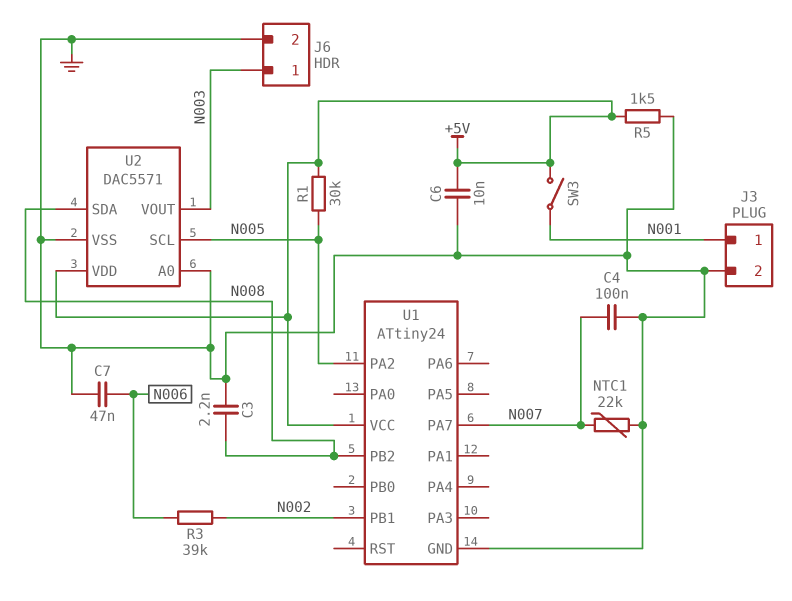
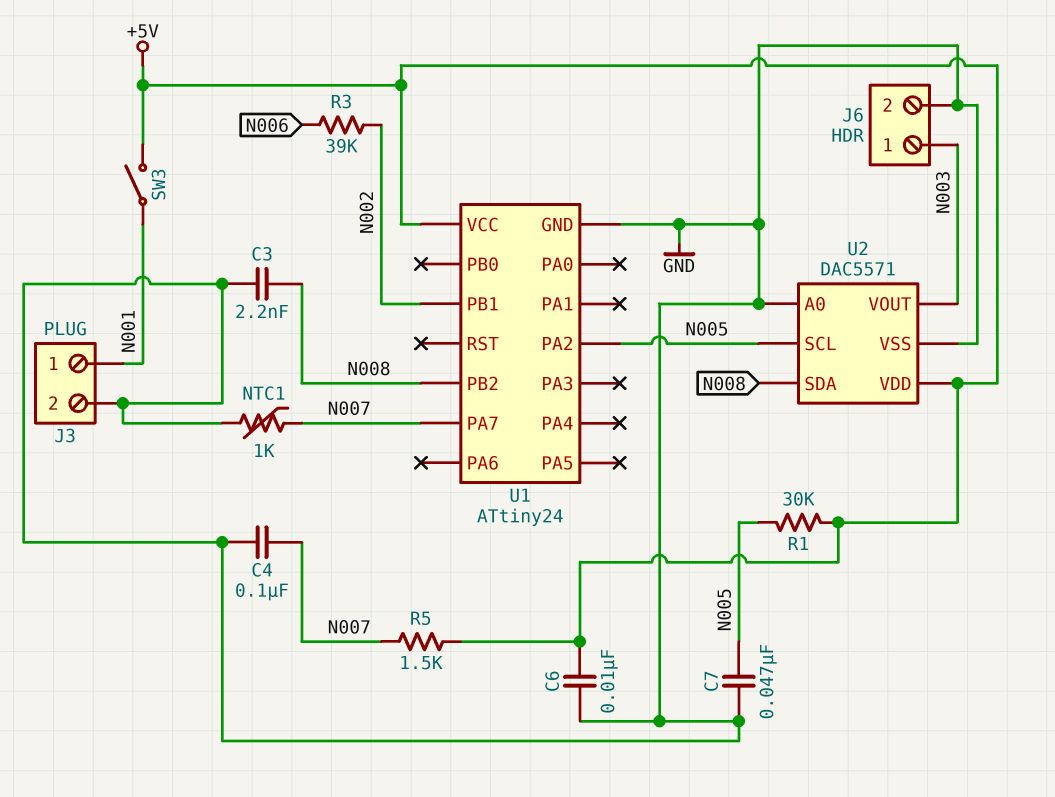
C7: 47nF (GND, N006) -> 47nF (GND, N005)
NTC1: 22k (GND, N007) -> 1k (GND, N007)
R5: 1.5k (+5V, GND) -> 1.5k (+5V, N007)

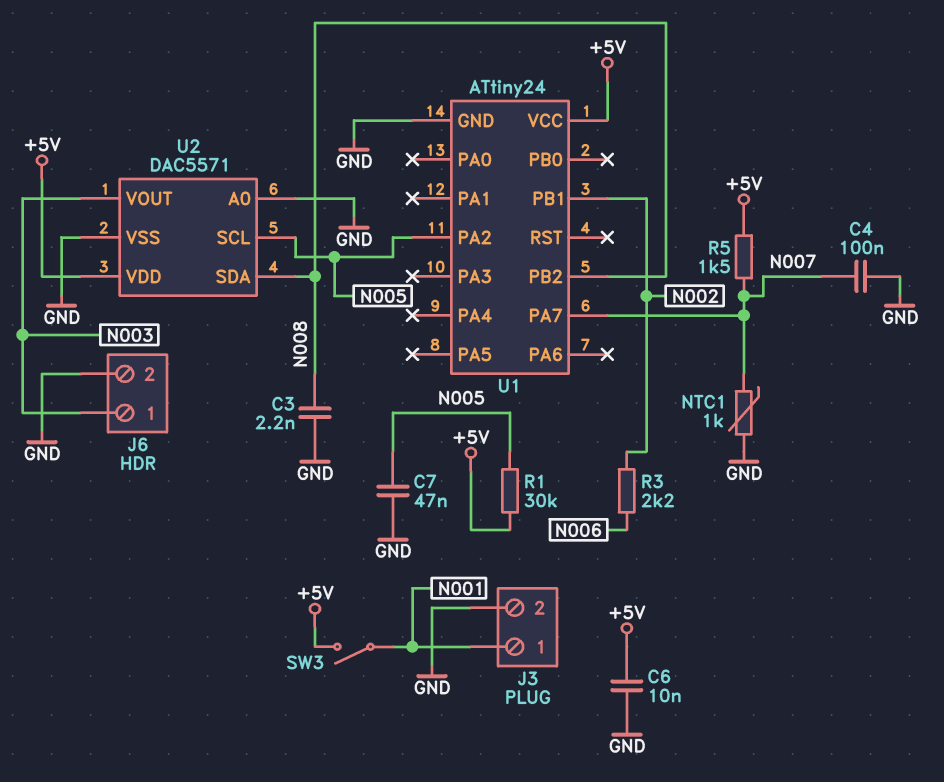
R3: 39k (N002, N006) -> 2.2k (N002, N006)

